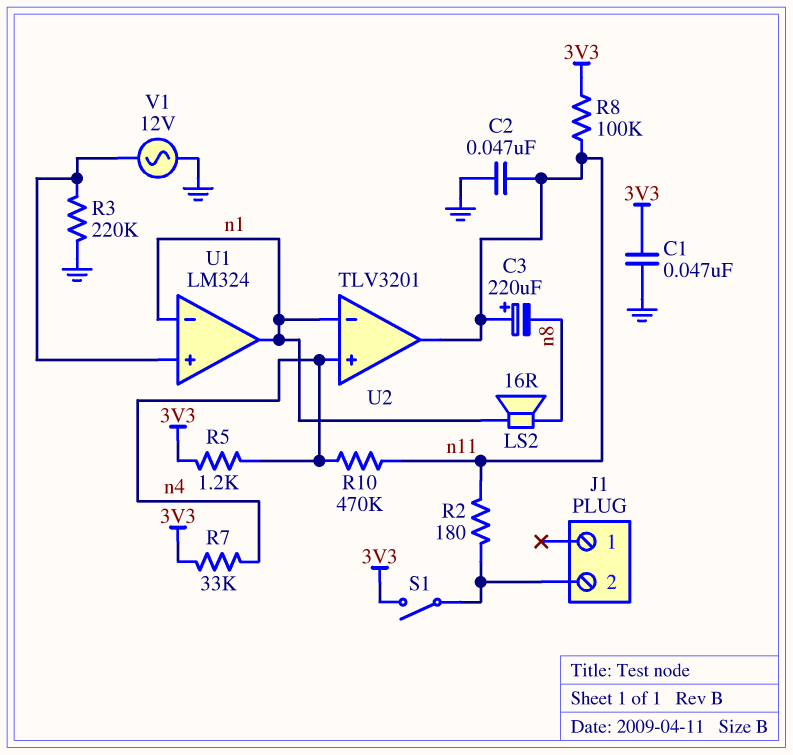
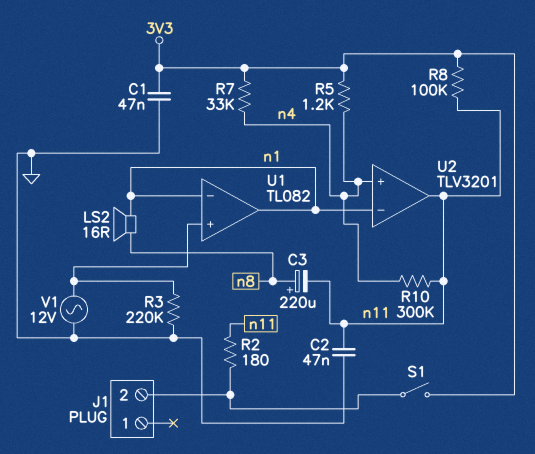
C3: 220uF (plus n11, minus n8) -> 220uF (plus n8, minus n11)
R10: 470k (n4, n11) -> 300k (n4, n11)
U1: LM324 -> TL082

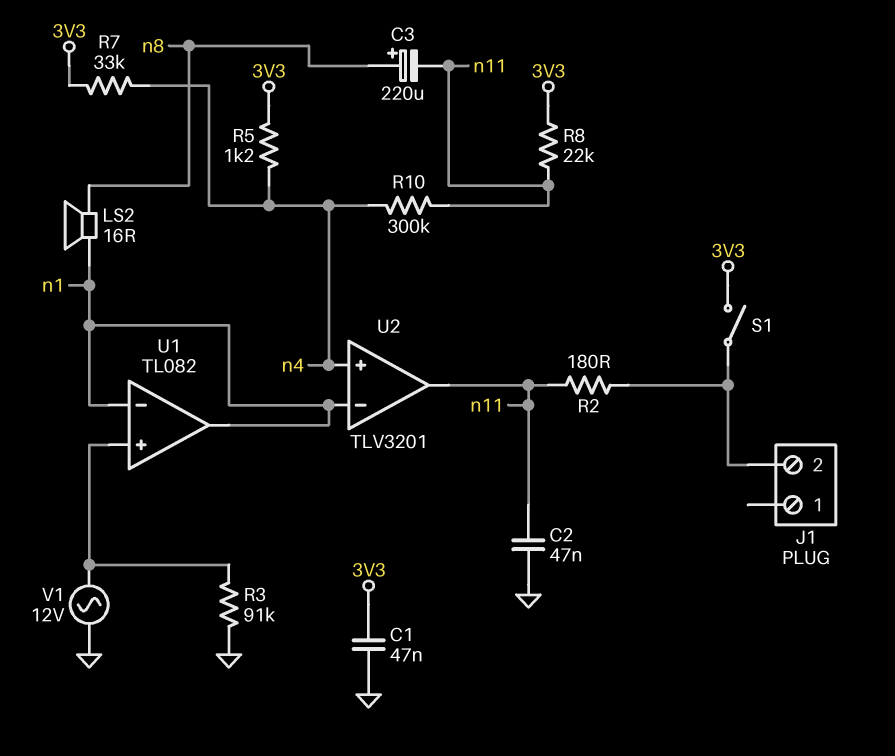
R3: 220k (GND, U1/in+) -> 91k (GND, U1/in+)
R8: 100k (3V3, n11) -> 22k (3V3, n11)

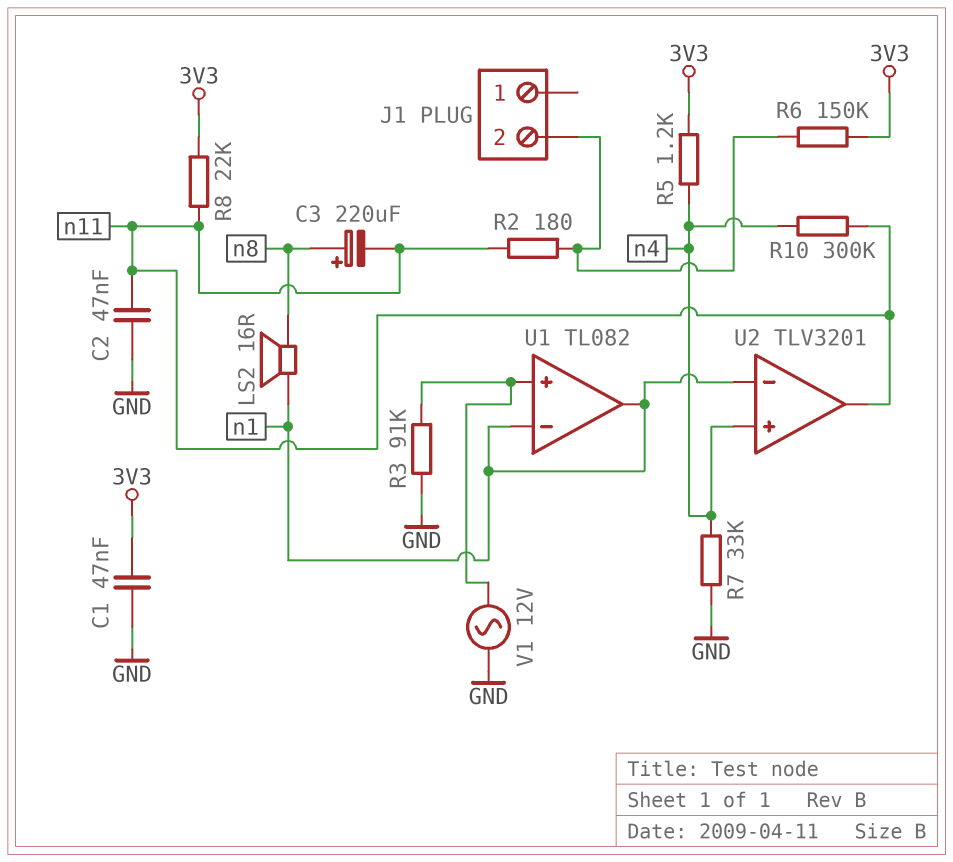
R6: none -> 150k (3V3, J1/2)
R7: 33k (3V3, n4) -> 33k (GND, n4)
S1: switch (3V3, J1/2) -> none

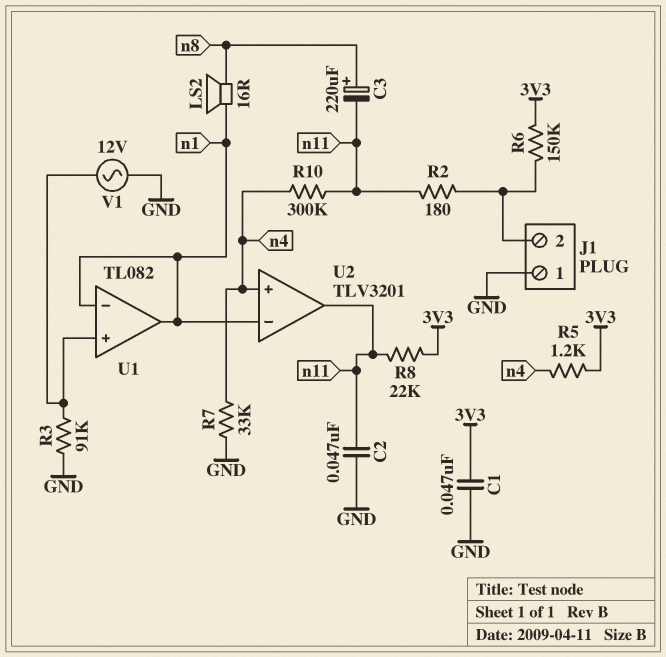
J1 pin 1: none -> GND

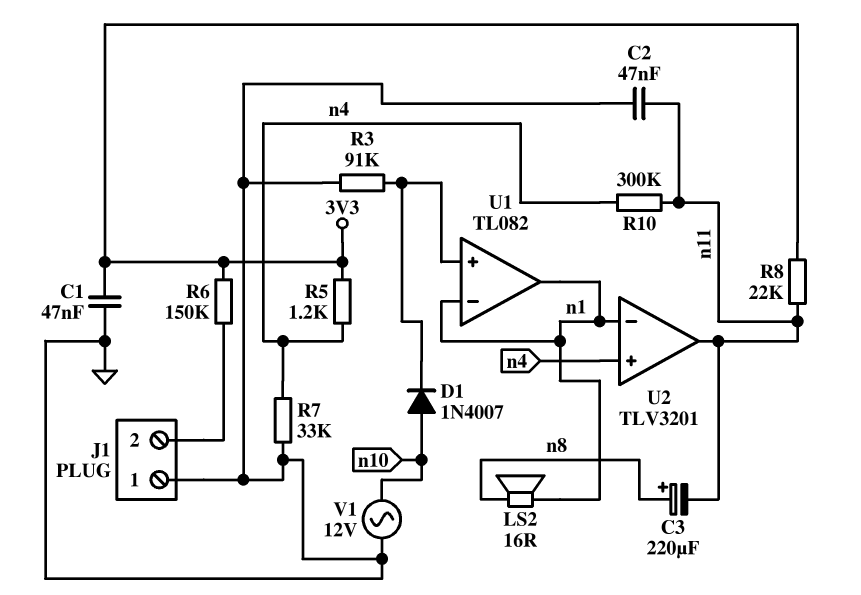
D1: none -> diode 1N4007 (A n10, K U1/in+)
R2: 180 (J1/2, n11) -> none
V1: AC 12V (GND, U1/in+) -> AC 12V (GND, n10)

